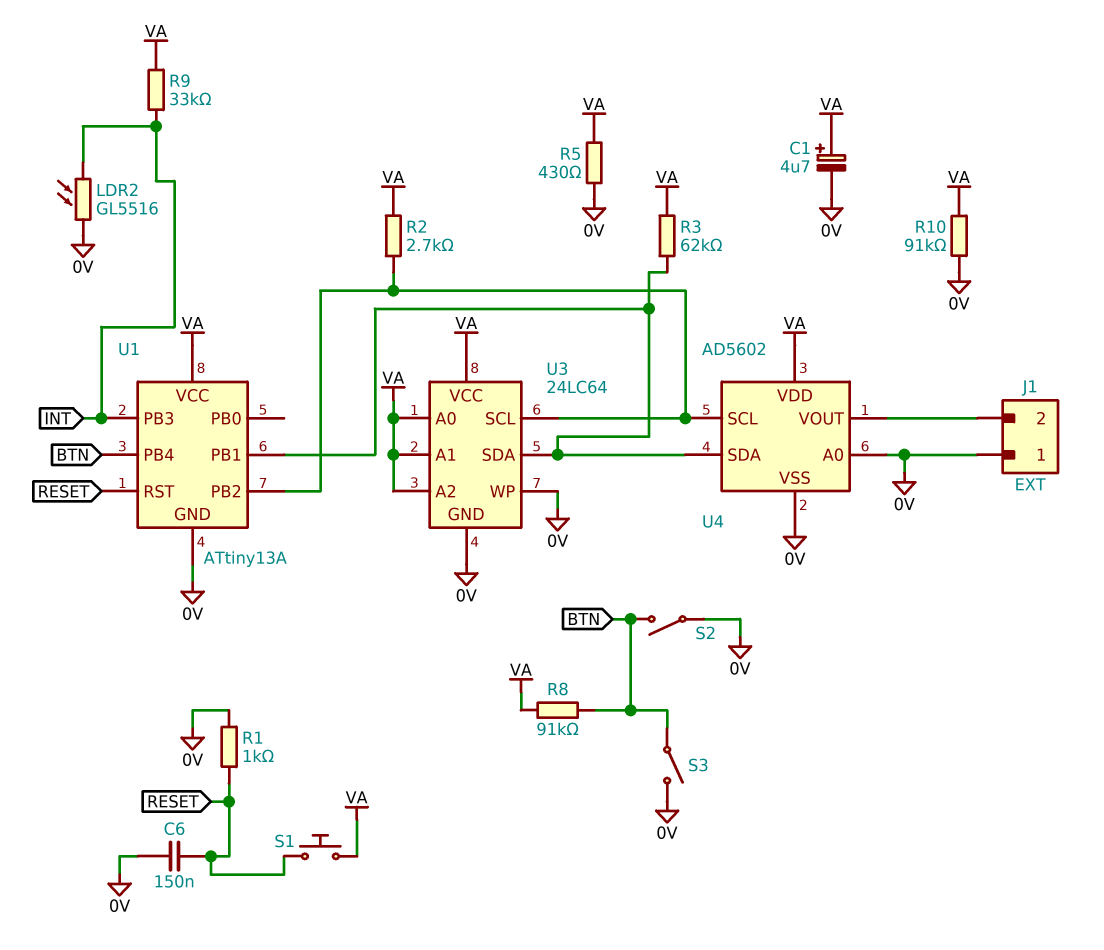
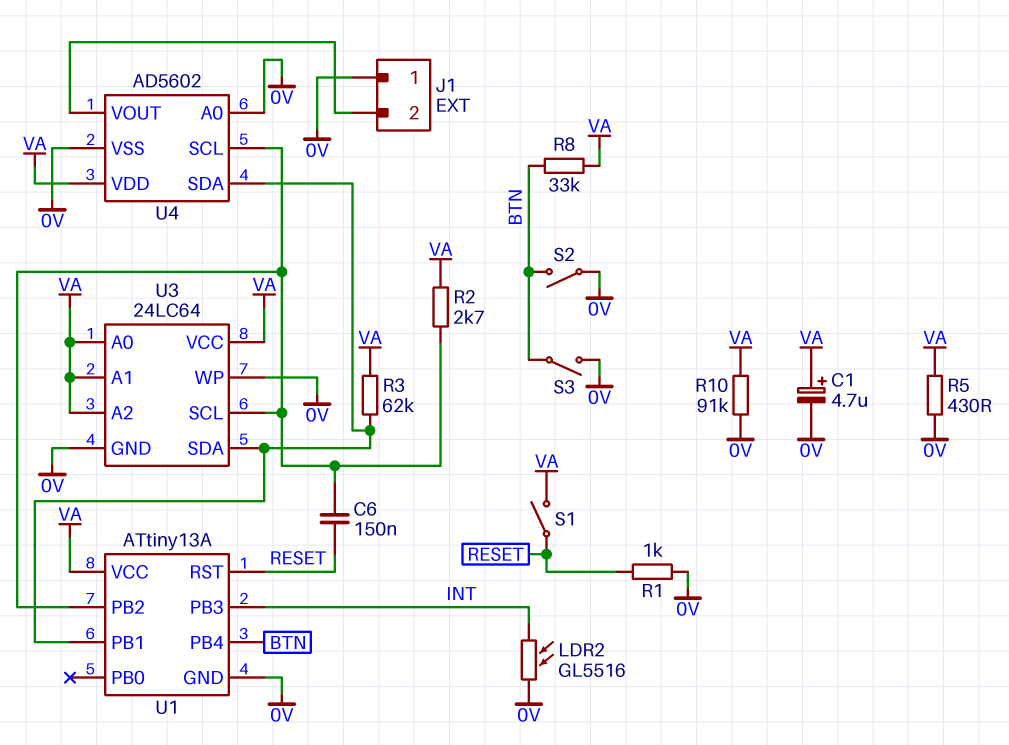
C6: 150nF (0V, RESET) -> 150nF (RESET, U1/PB2)
R8: 91k (BTN, VA) -> 33k (BTN, VA)
R9: 33k (INT, VA) -> none
S1: button (RESET, VA) -> switch (RESET, VA)

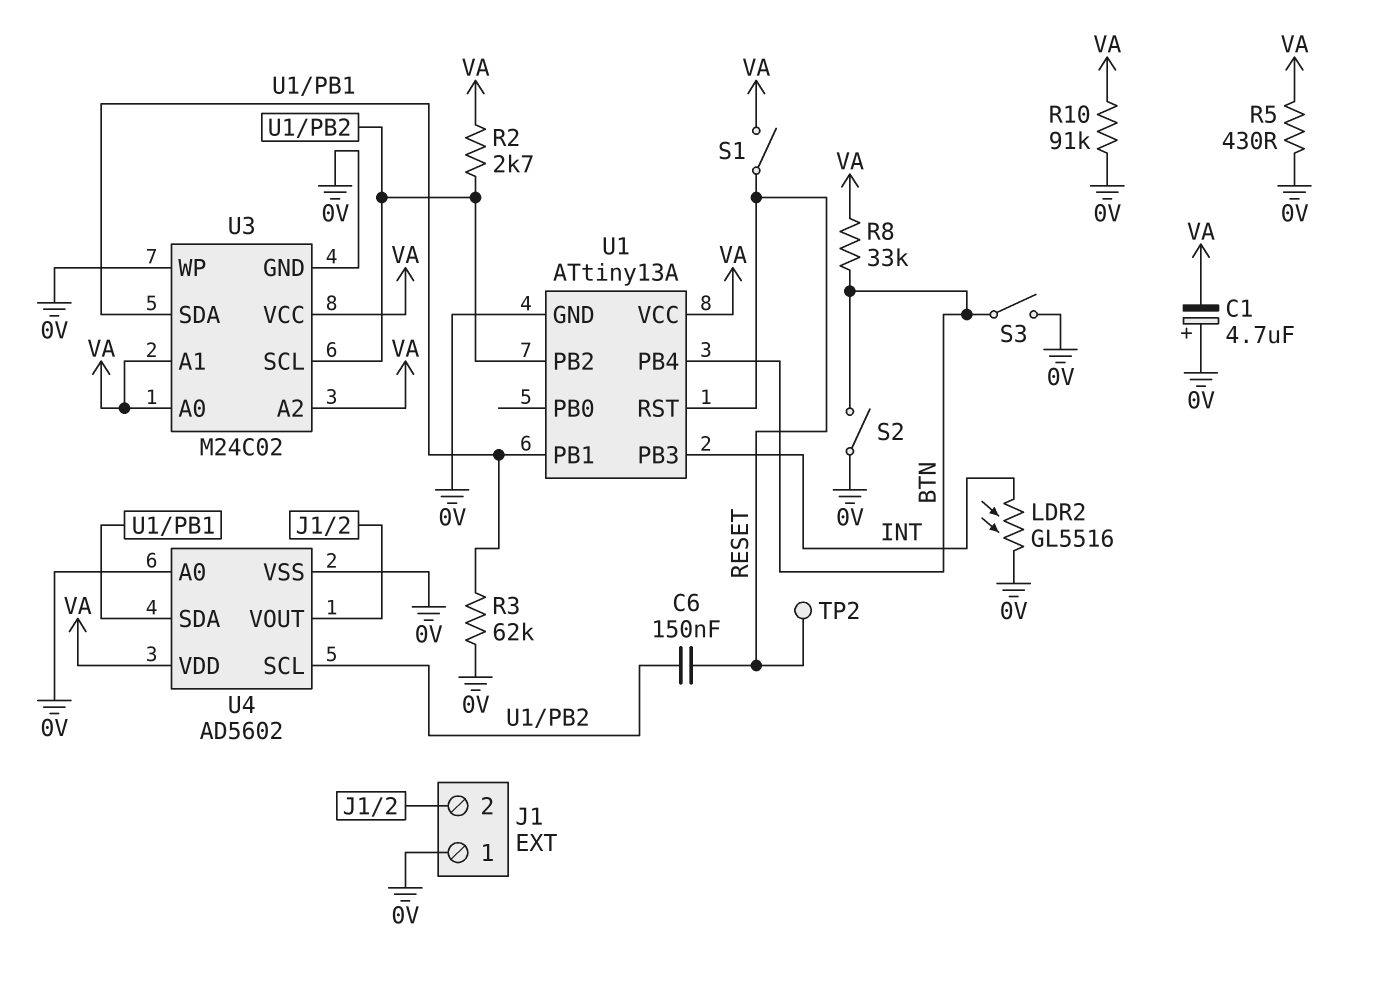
C1: 4.7uF (plus VA, minus 0V) -> 4.7uF (plus 0V, minus VA)
R1: 1k (0V, RESET) -> none
R3: 62k (U1/PB1, VA) -> 62k (0V, U1/PB1)
TP2: none -> test point (RESET)
U3: 24LC64 -> M24C02

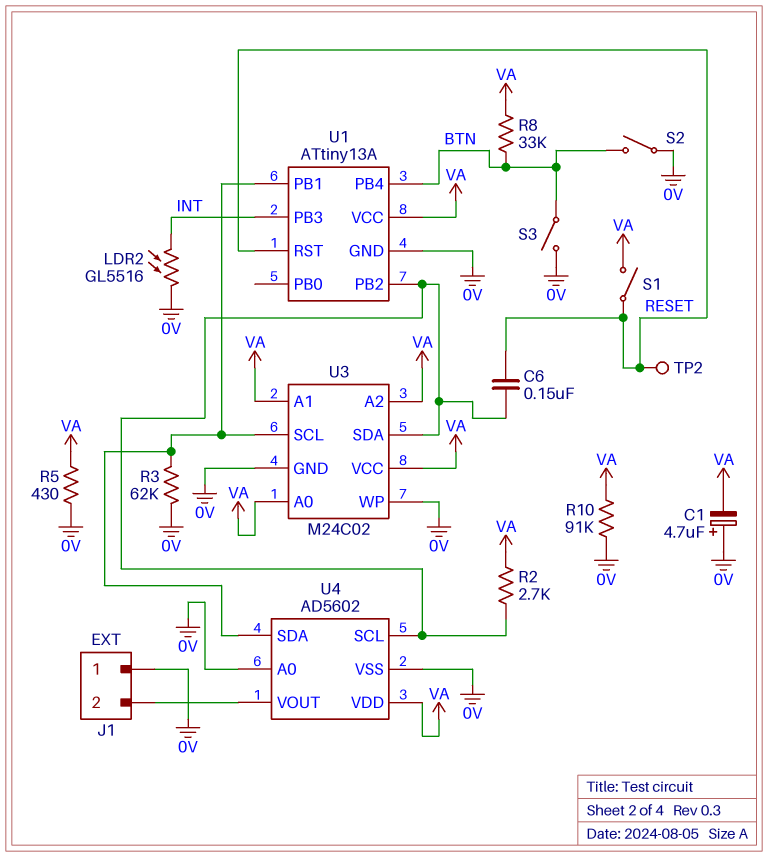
U3 pin SCL: U1/PB2 -> U1/PB1
U3 pin SDA: U1/PB1 -> U1/PB2

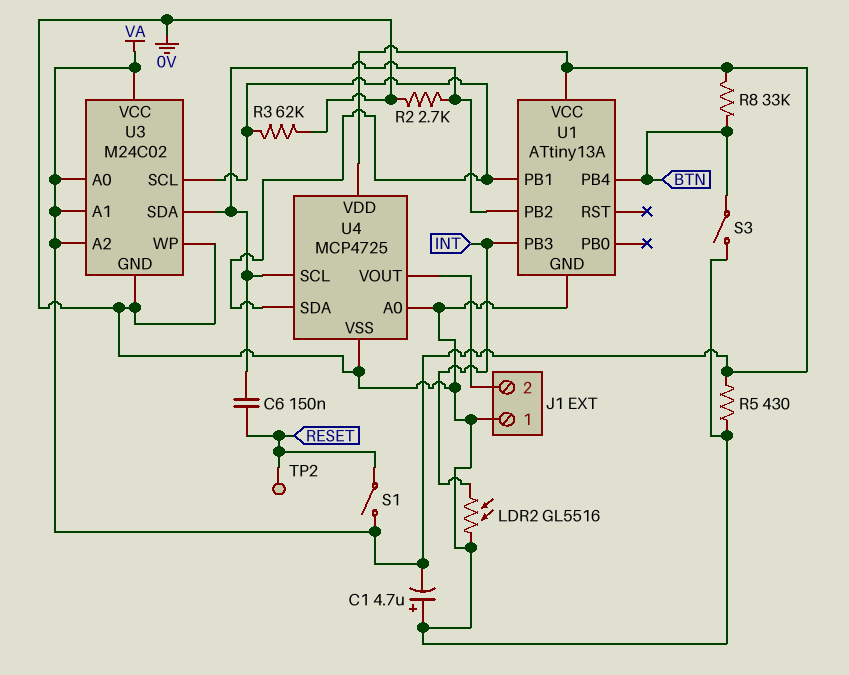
R2: 2.7k (U1/PB2, VA) -> 2.7k (0V, U1/PB2)
R10: 91k (0V, VA) -> none
S2: switch (0V, BTN) -> none
U1 pin RST: RESET -> none
U4: AD5602 -> MCP4725

